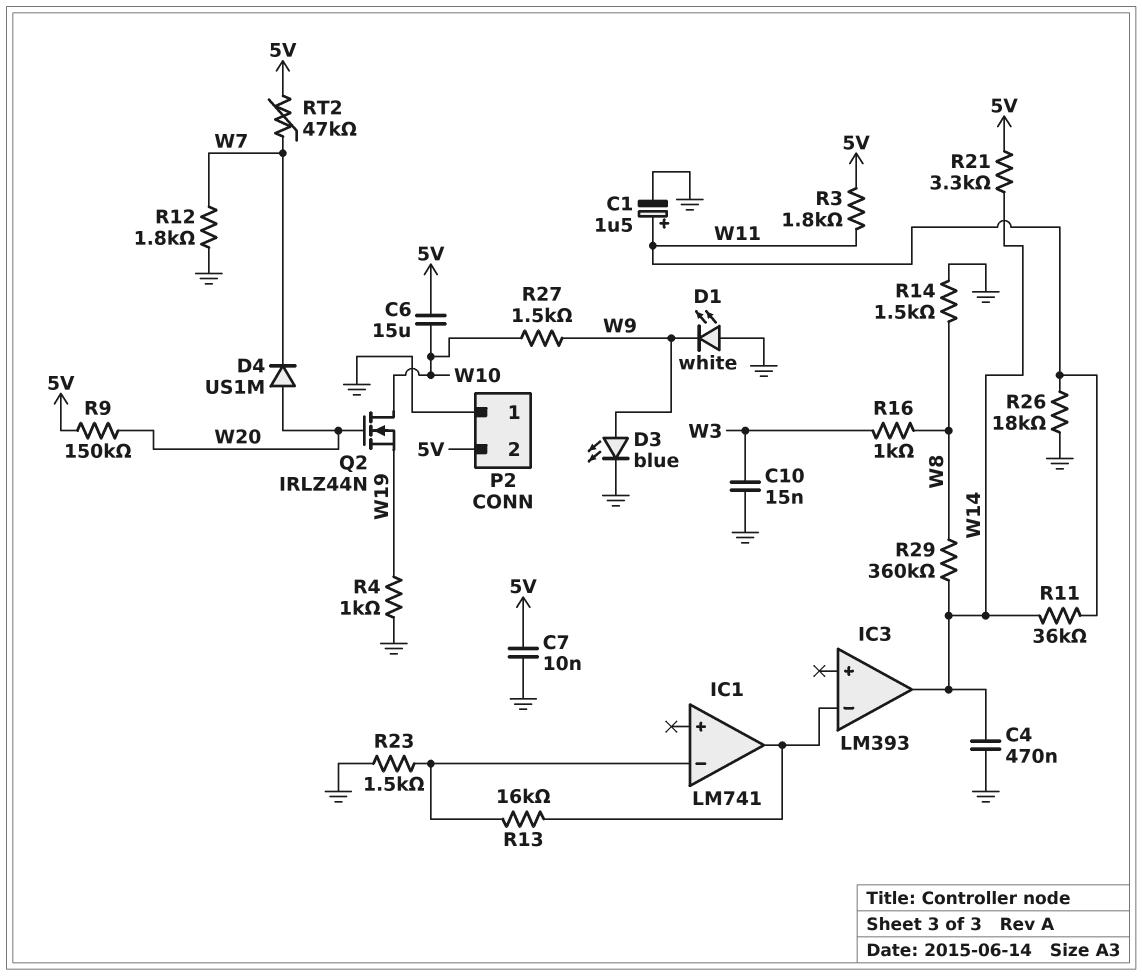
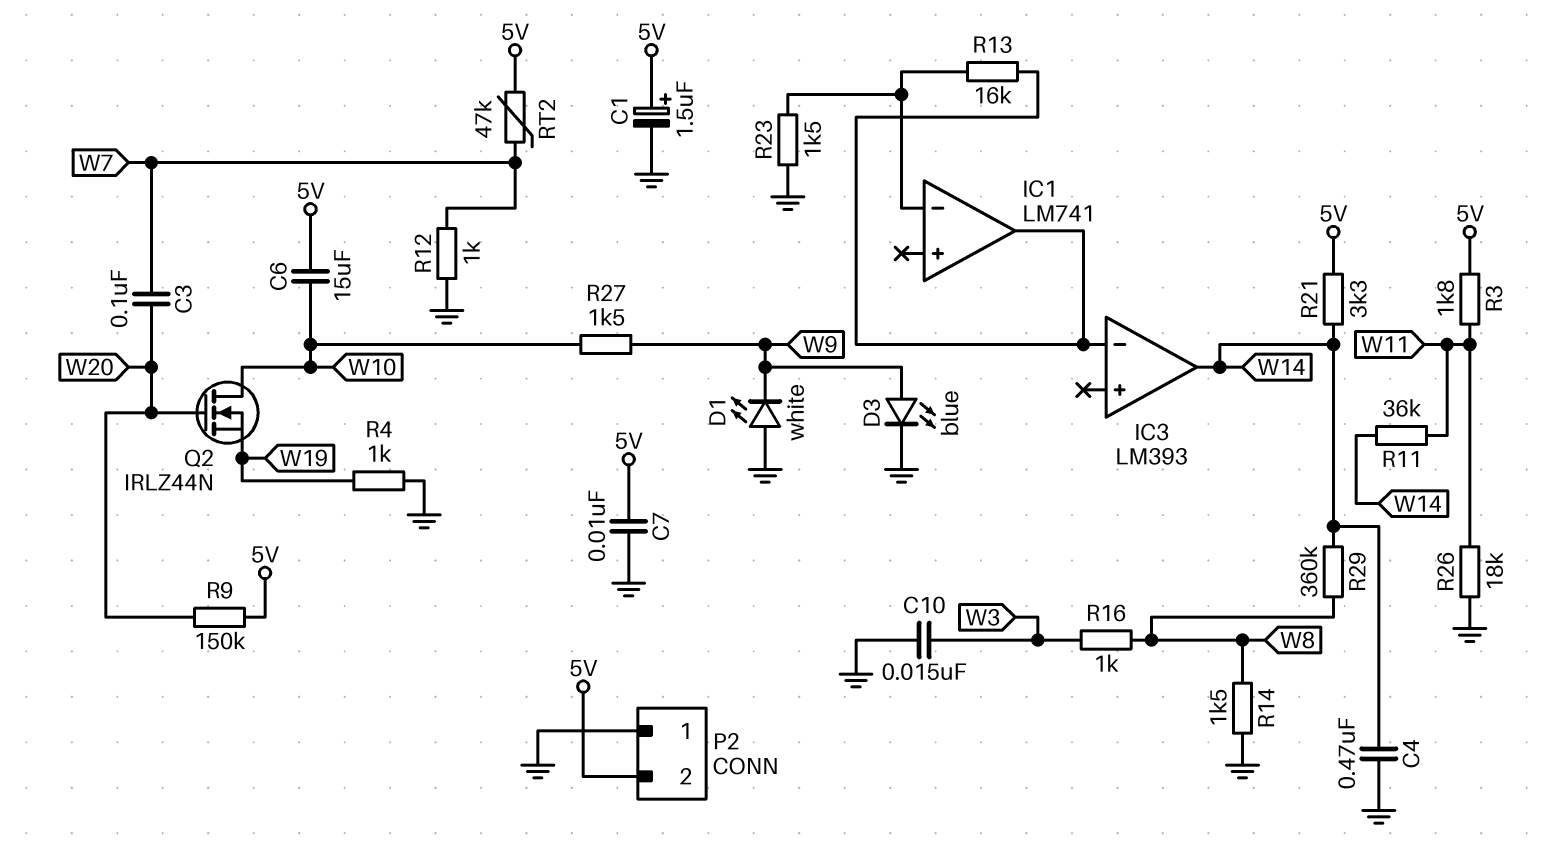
C1: 1.5uF (plus W11, minus GND) -> 1.5uF (plus 5V, minus GND)
C3: none -> 100nF (W7, W20)
D4: diode US1M (A W20, K W7) -> none
R12: 1.8k (GND, W7) -> 1k (GND, W7)

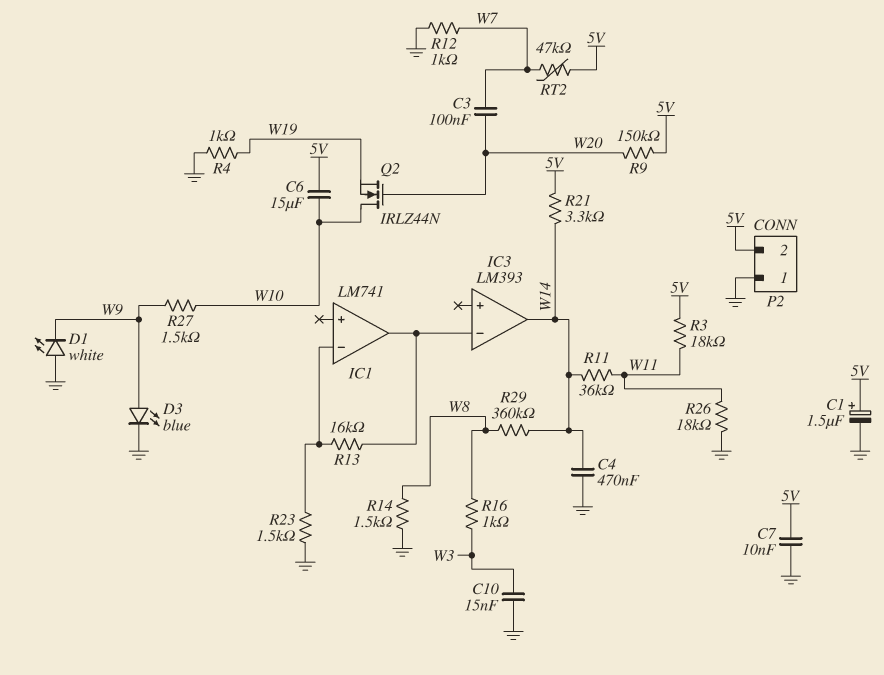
R3: 1.8k (5V, W11) -> 18k (5V, W11)

